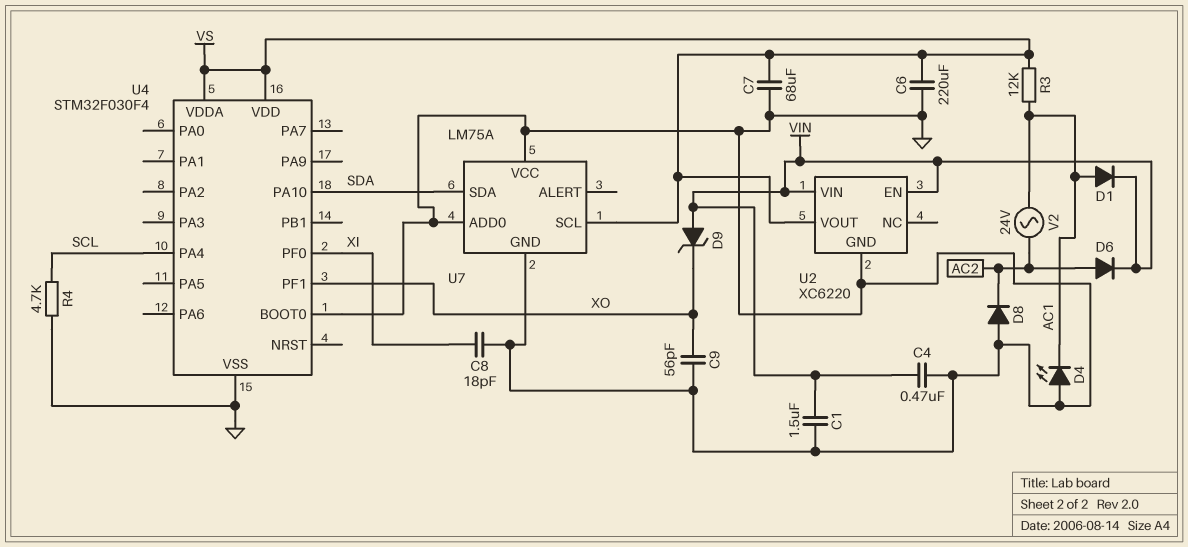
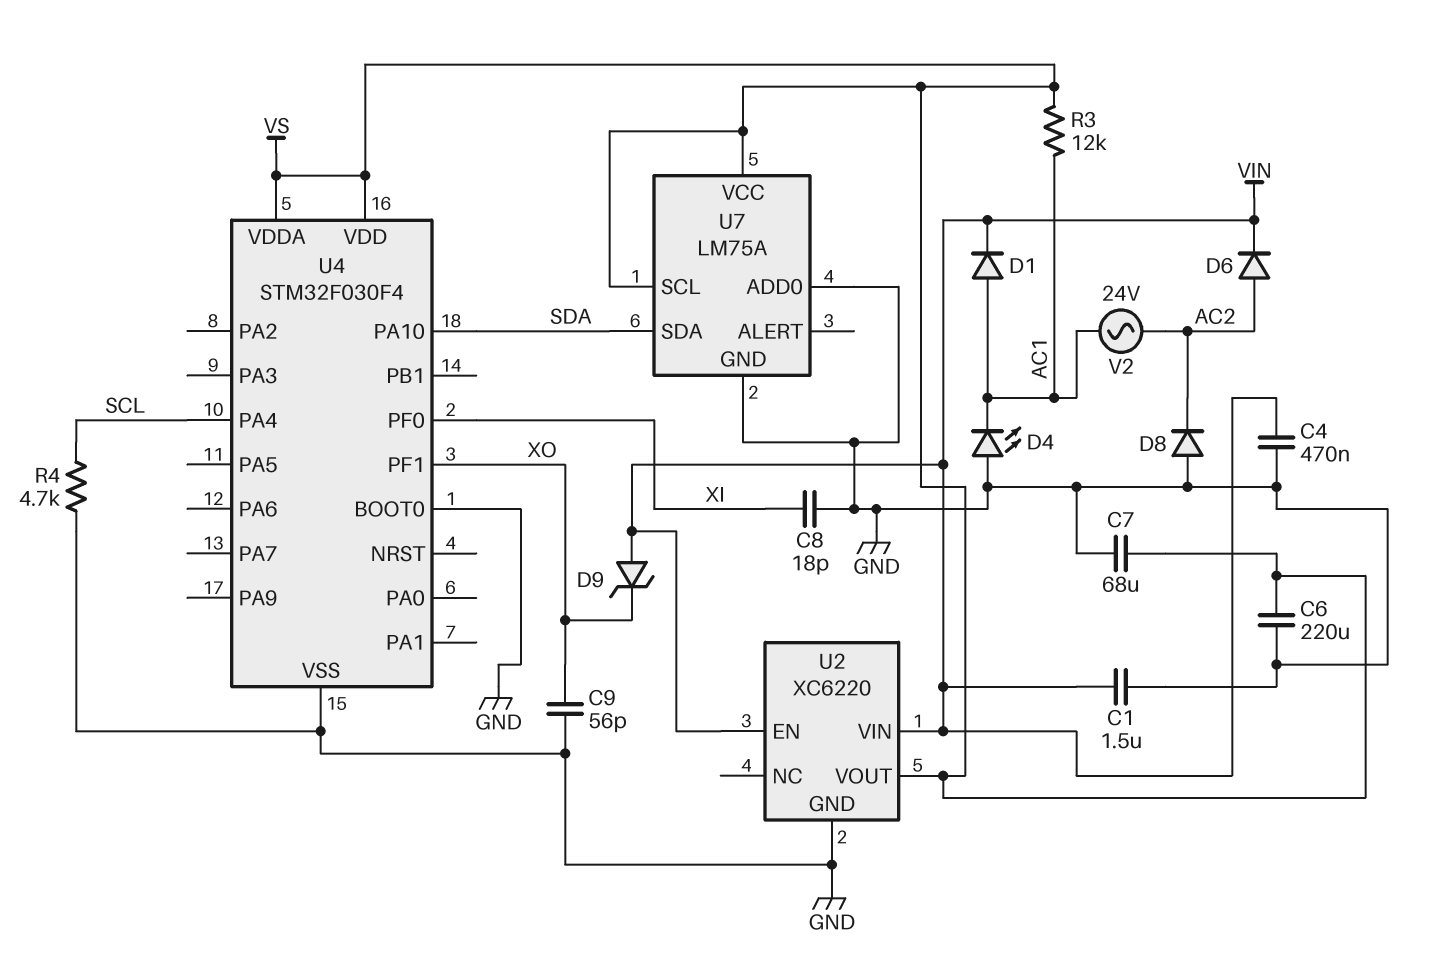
U7 pin VCC: GND -> VS

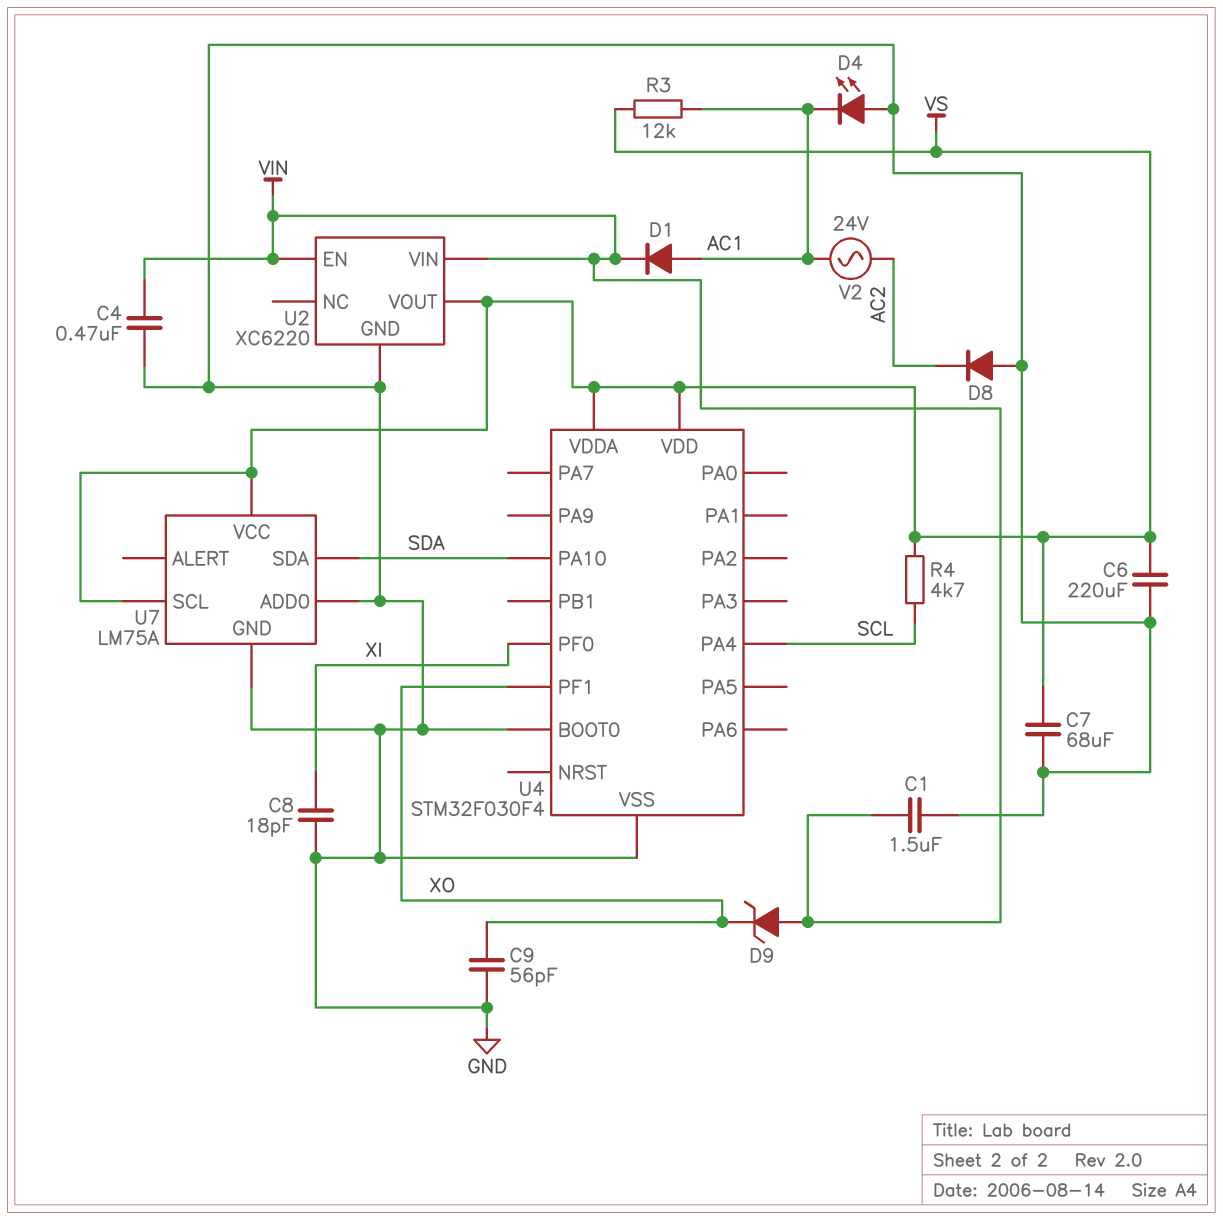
D6: diode (A AC2, K VIN) -> none
R4: 4.7k (GND, SCL) -> 4.7k (SCL, VS)

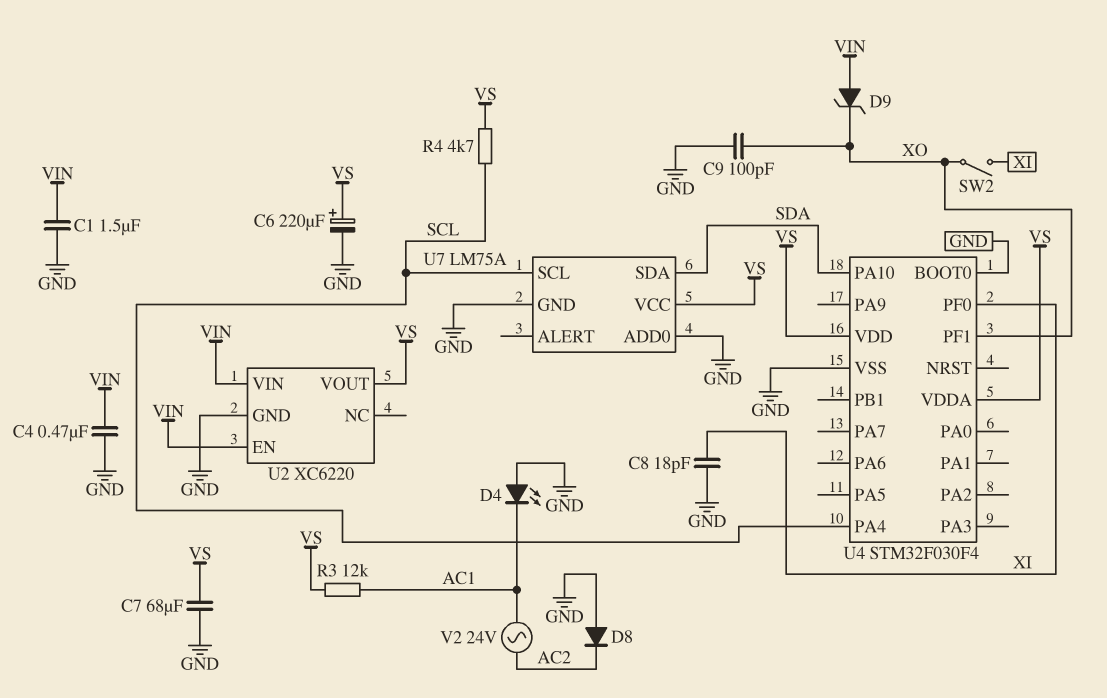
C6: 220uF (GND, VS) -> 220uF (plus VS, minus GND)
C9: 56pF (GND, XO) -> 100pF (GND, XO)
D1: diode (A AC1, K VIN) -> none
SW2: none -> switch (XI, XO)
U7 pin SCL: VS -> SCL

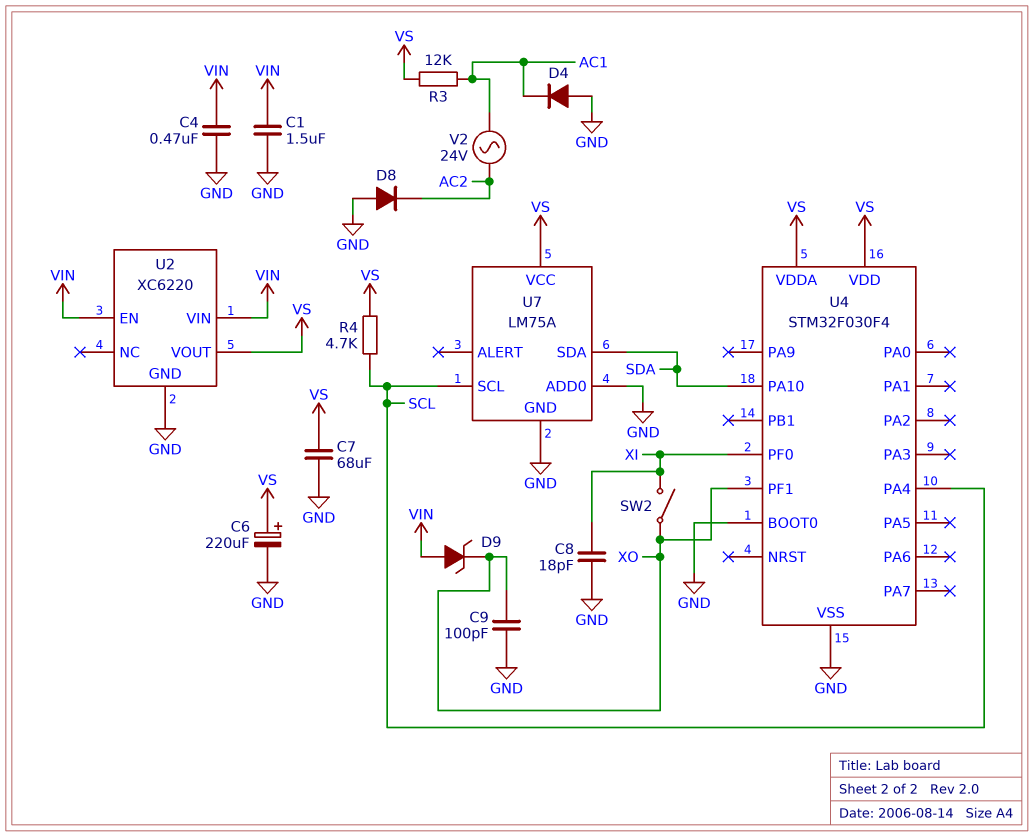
D4: LED (A GND, K AC1) -> diode (A GND, K AC1)

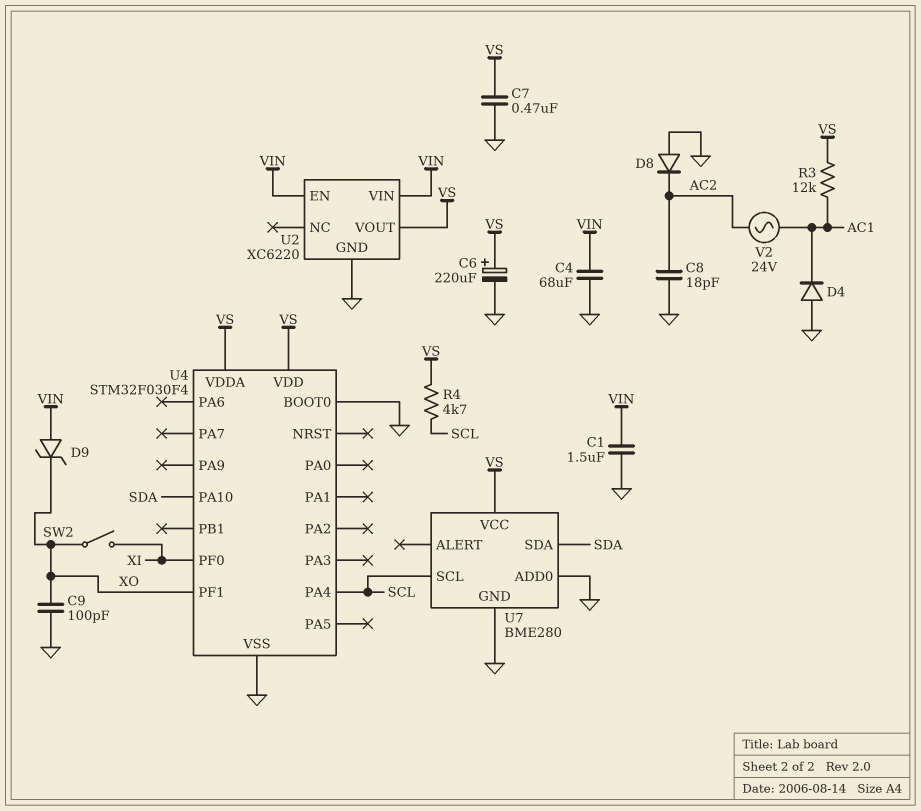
C4: 470nF (GND, VIN) -> 68uF (GND, VIN)
C7: 68uF (GND, VS) -> 470nF (GND, VS)
C8: 18pF (GND, XI) -> 18pF (AC2, GND)
U7: LM75A -> BME280

